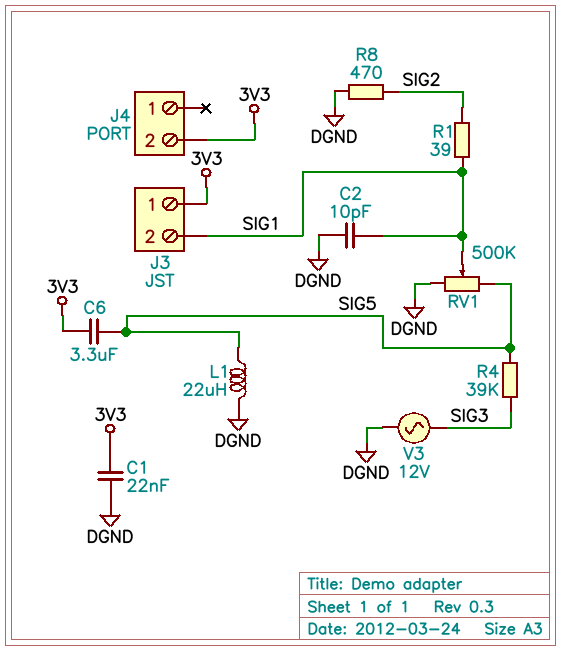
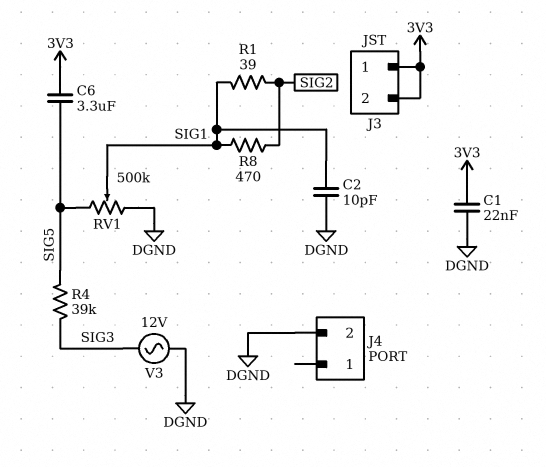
J3 pin 2: SIG1 -> 3V3
J4 pin 2: 3V3 -> DGND
L1: 22uH (DGND, SIG5) -> none
R8: 470 (DGND, SIG2) -> 470 (SIG1, SIG2)

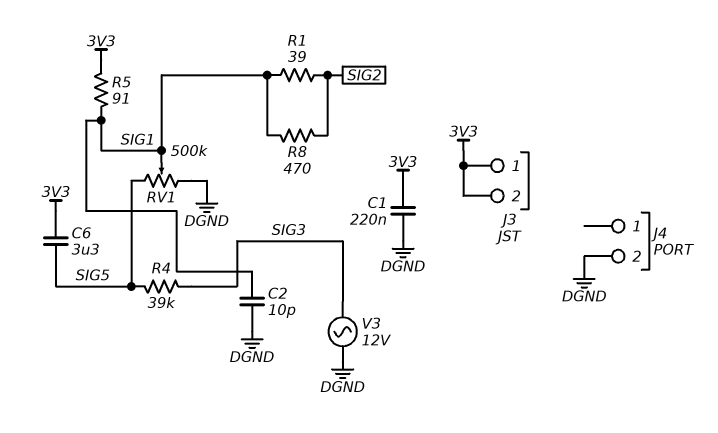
C1: 22nF (3V3, DGND) -> 220nF (3V3, DGND)
R5: none -> 91 (3V3, SIG1)

